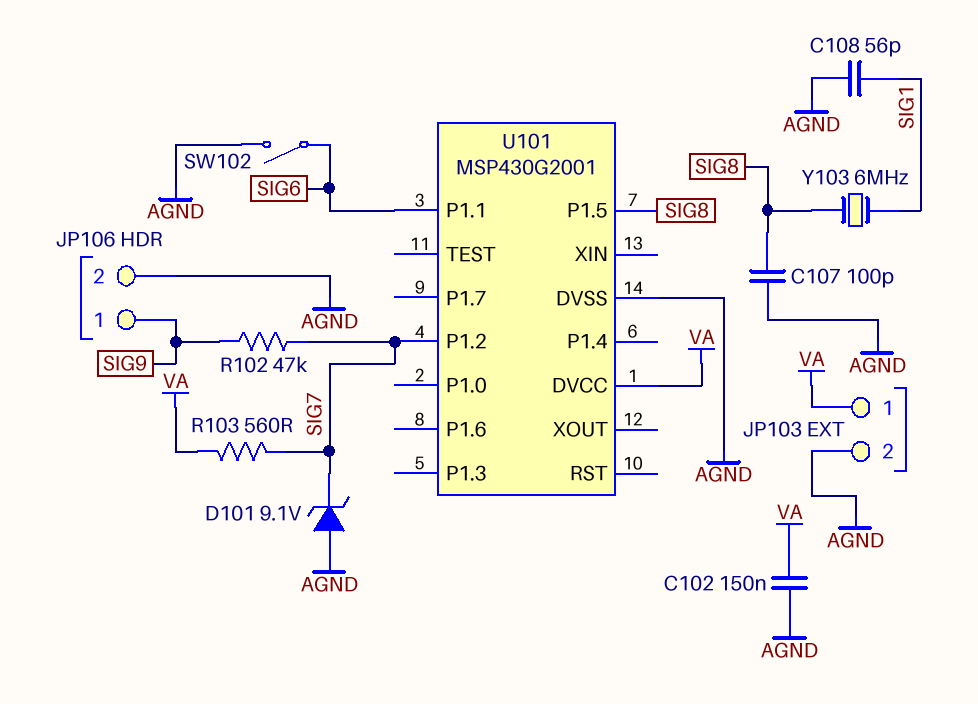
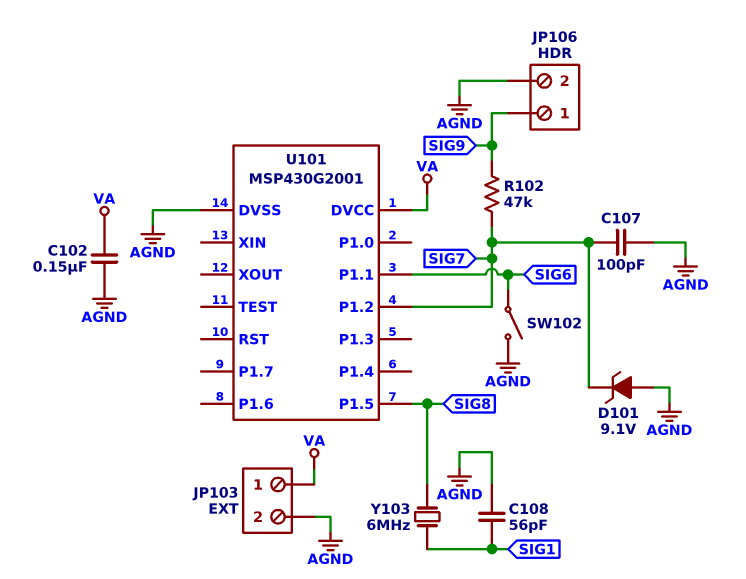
C107: 100pF (AGND, SIG8) -> 100pF (AGND, SIG7)
R103: 560 (SIG7, VA) -> none

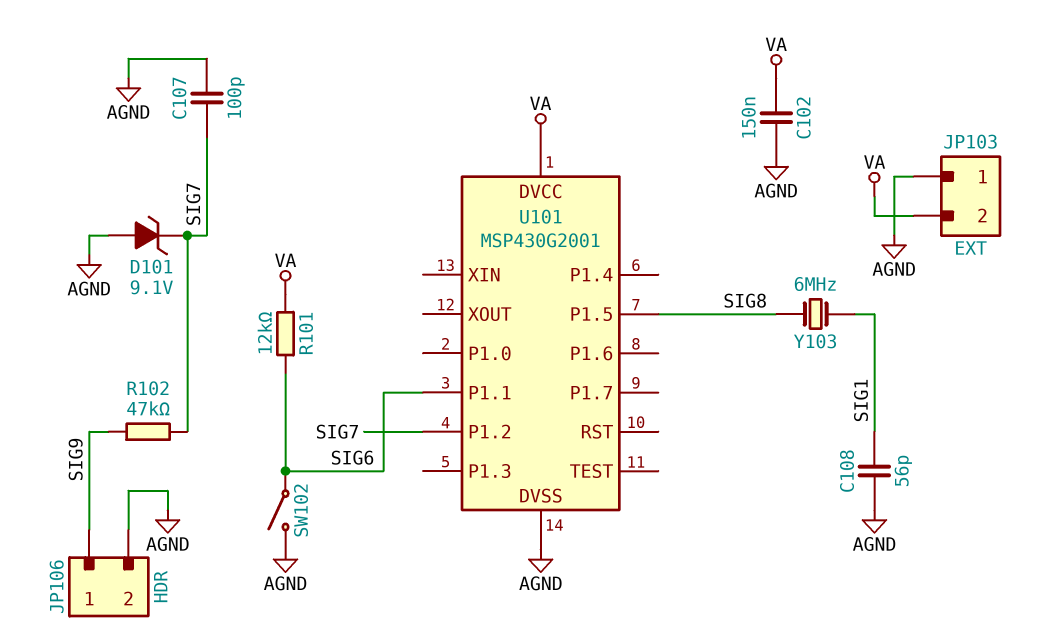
JP103 pin 1: VA -> AGND
JP103 pin 2: AGND -> VA
R101: none -> 12k (SIG6, VA)

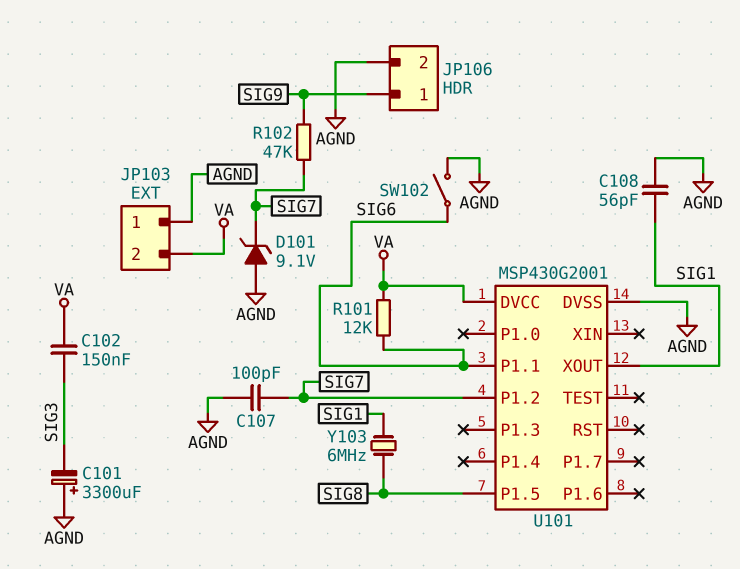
C101: none -> 3300uF (plus AGND, minus SIG3)
C102: 150nF (AGND, VA) -> 150nF (SIG3, VA)
U101 pin XOUT: none -> SIG1

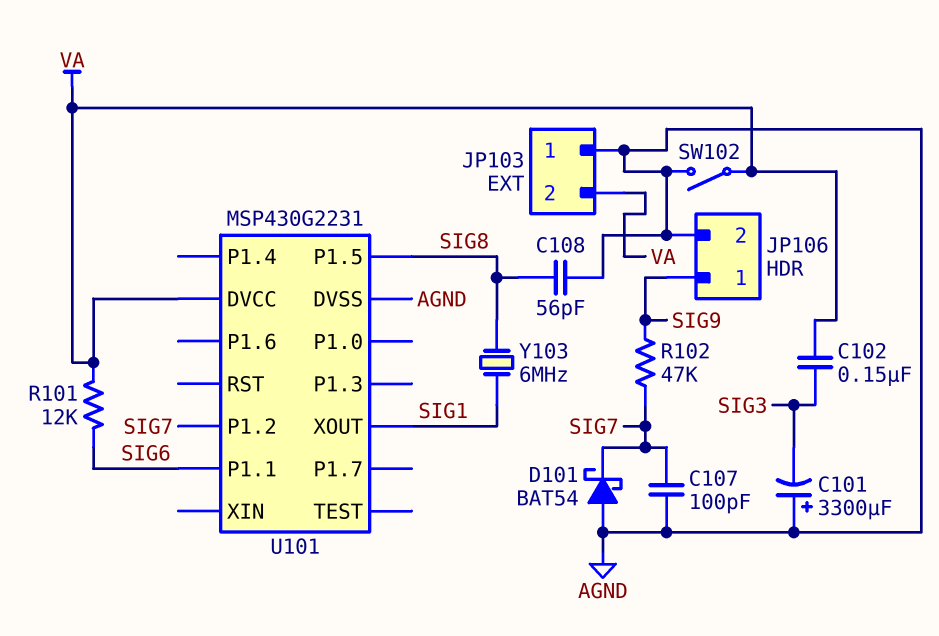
C108: 56pF (AGND, SIG1) -> 56pF (AGND, SIG8)
D101: zener 9.1V (A AGND, K SIG7) -> schottky BAT54 (A AGND, K SIG7)
SW102: switch (AGND, SIG6) -> switch (AGND, VA)
U101: MSP430G2001 -> MSP430G2231

